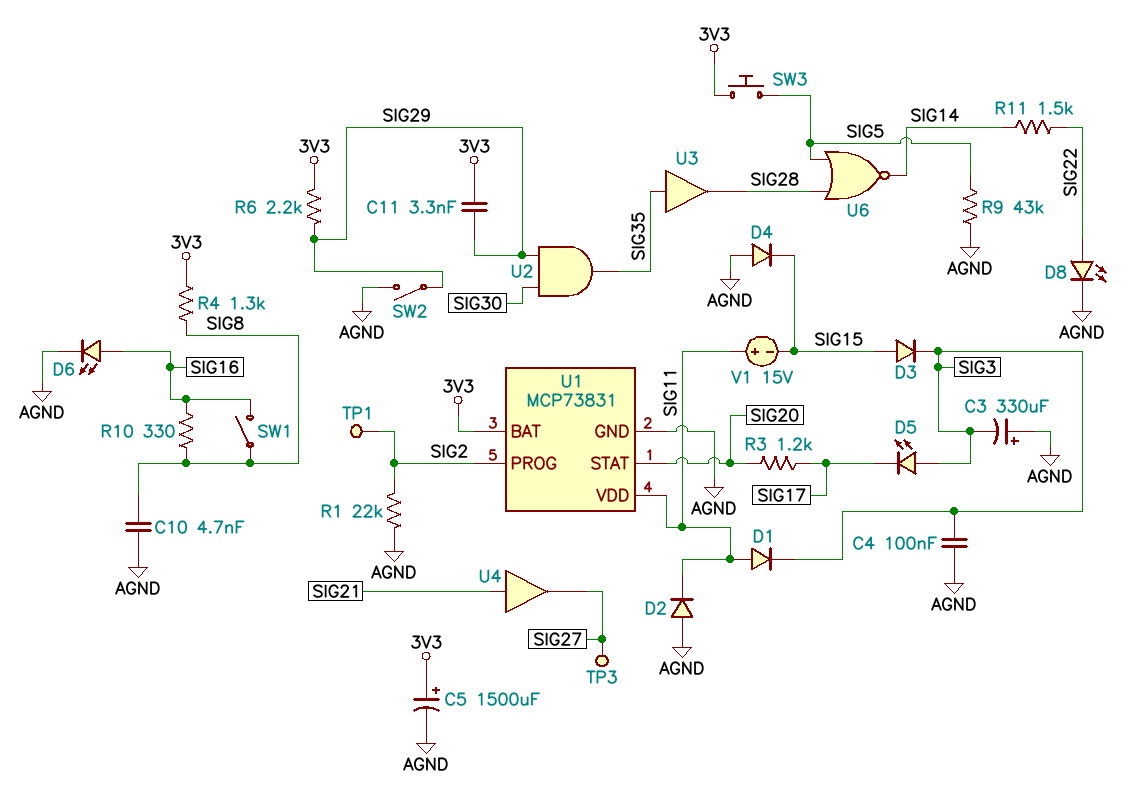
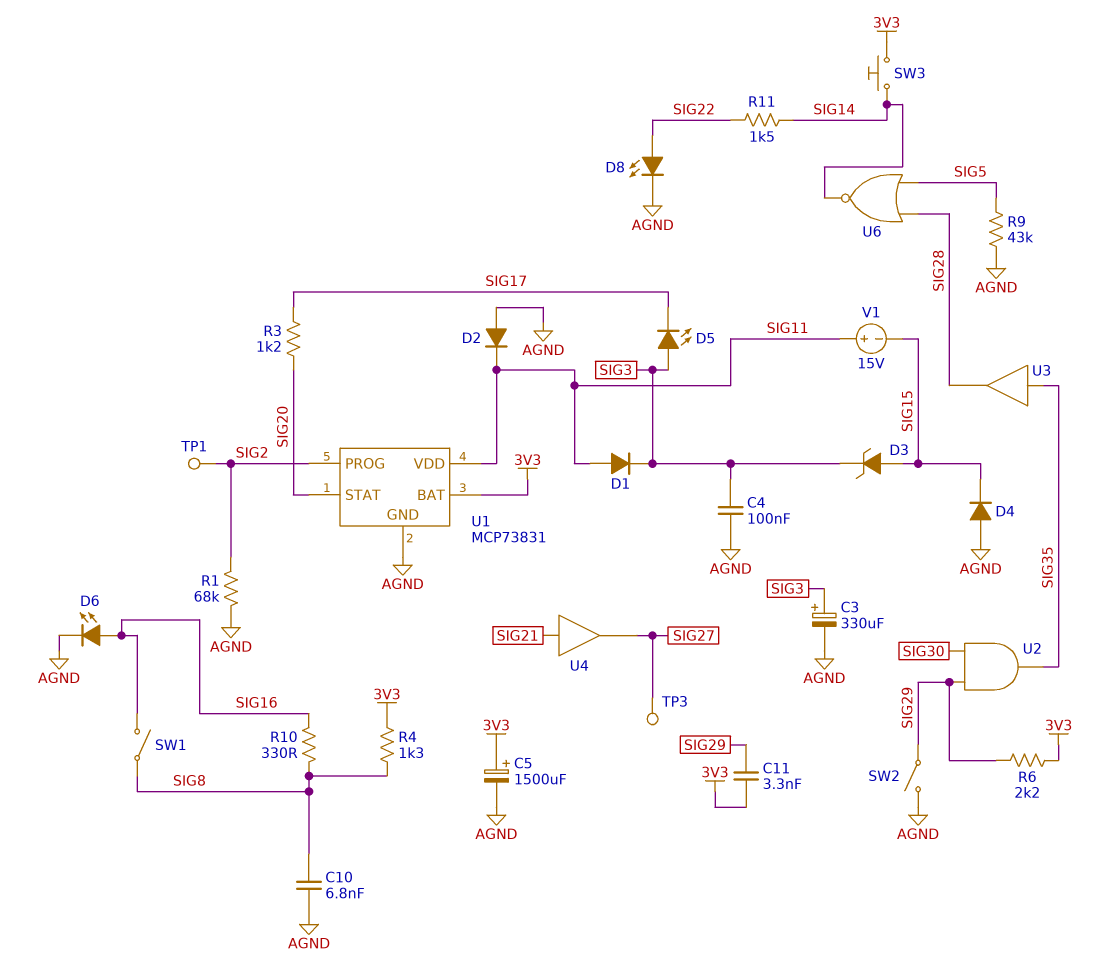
C3: 330uF (plus AGND, minus SIG3) -> 330uF (plus SIG3, minus AGND)
C10: 4.7nF (AGND, SIG8) -> 6.8nF (AGND, SIG8)
D3: diode (A SIG15, K SIG3) -> zener (A SIG15, K SIG3)
R1: 22k (AGND, SIG2) -> 68k (AGND, SIG2)
SW3: button (3V3, SIG5) -> button (3V3, SIG14)

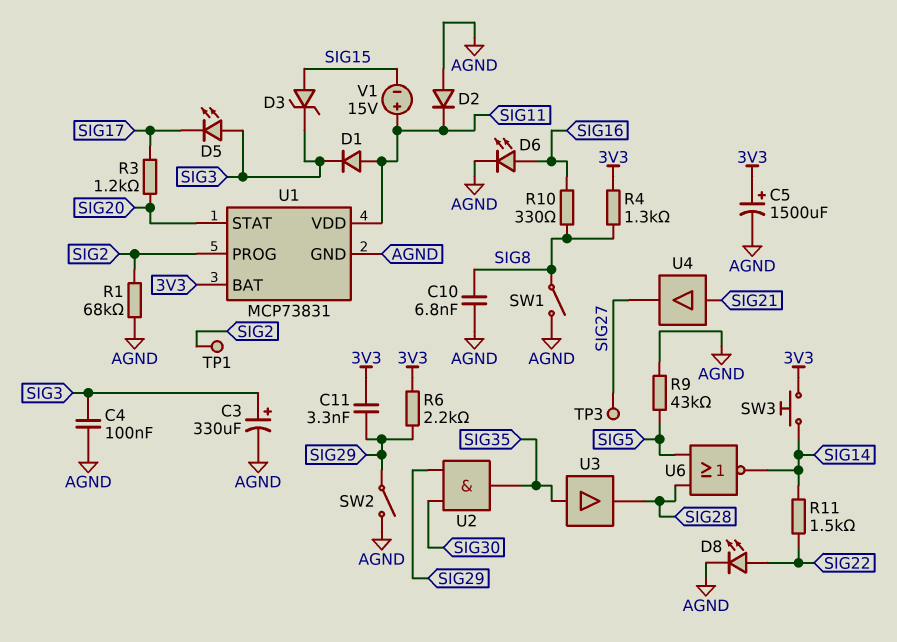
D4: diode (A AGND, K SIG15) -> none
SW1: switch (SIG8, SIG16) -> switch (AGND, SIG8)

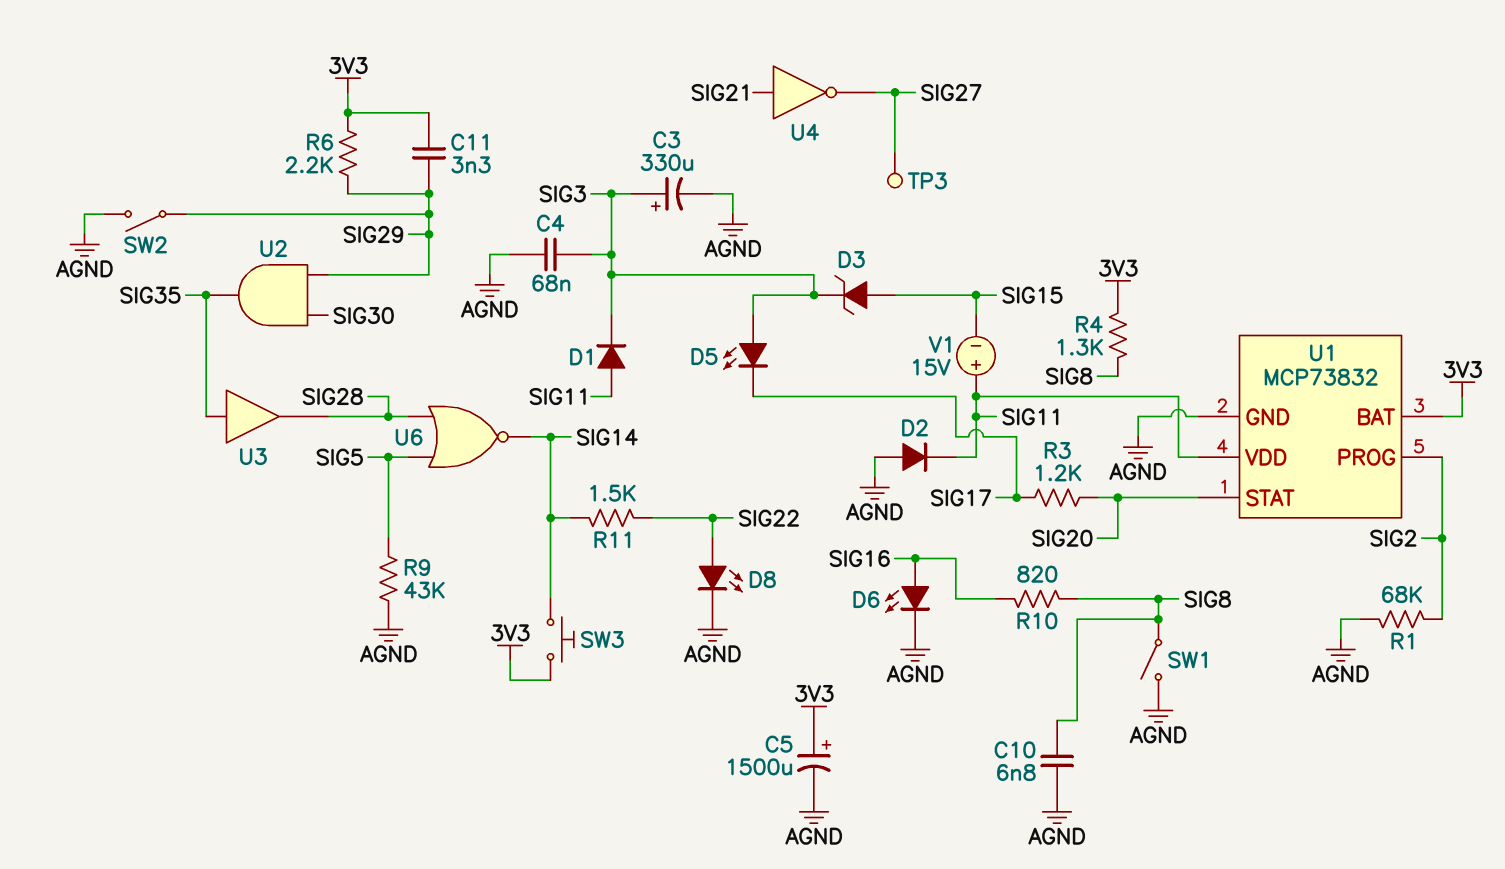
C4: 100nF (AGND, SIG3) -> 68nF (AGND, SIG3)
R10: 330 (SIG8, SIG16) -> 820 (SIG8, SIG16)
TP1: test point (SIG2) -> none
U1: MCP73831 -> MCP73832
U4: buffer (in SIG21, out SIG27) -> NOT (in SIG21, out SIG27)

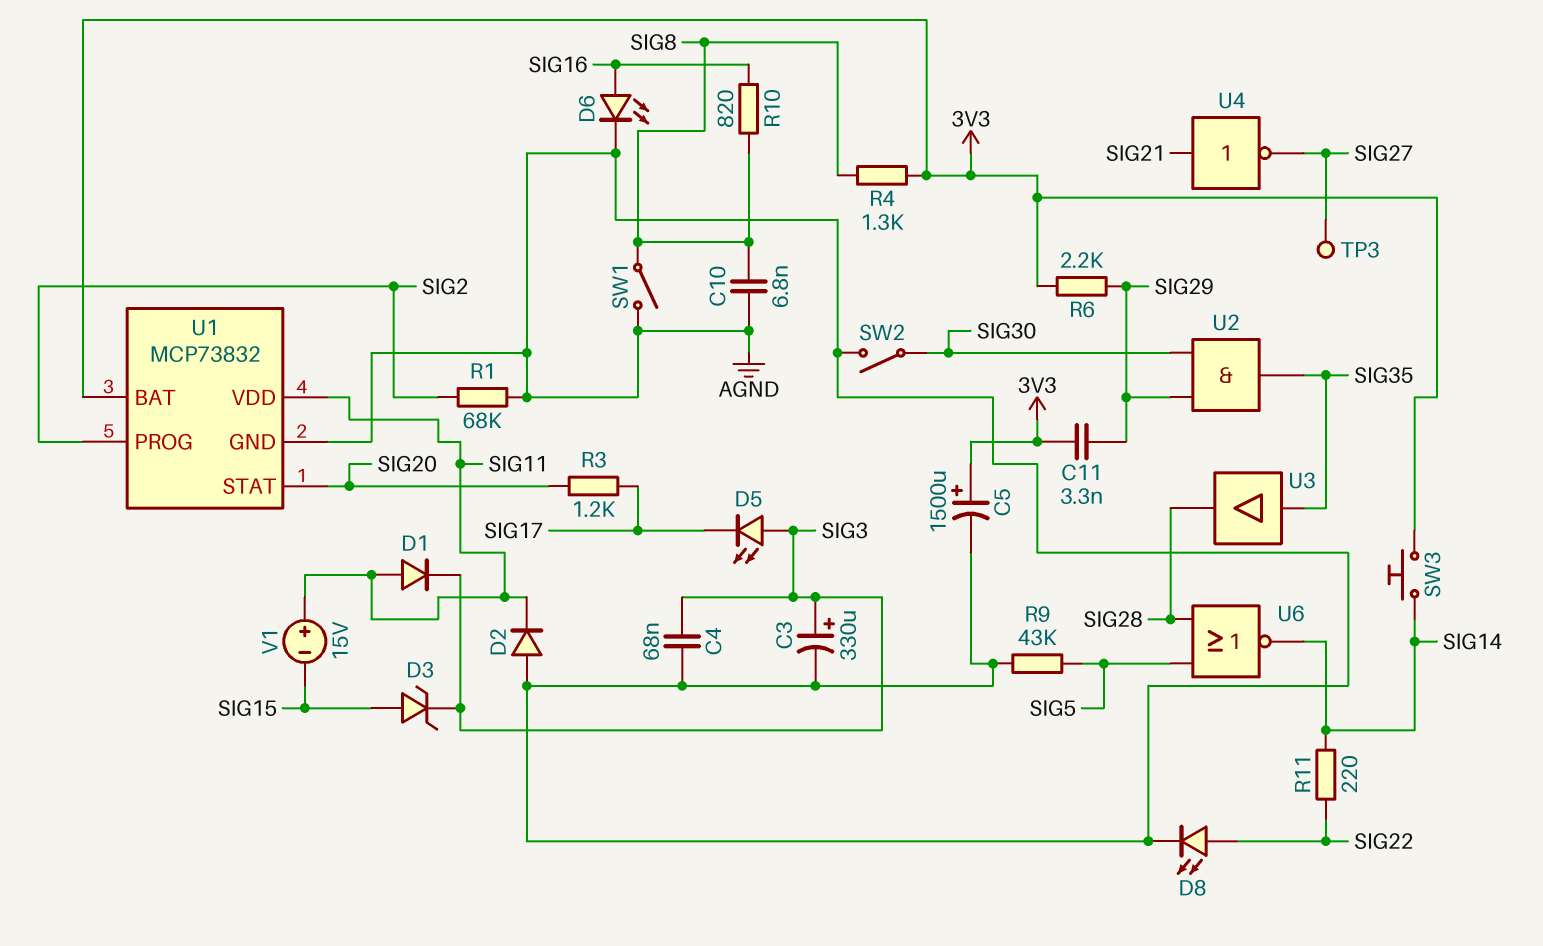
R11: 1.5k (SIG14, SIG22) -> 220 (SIG14, SIG22)
SW2: switch (AGND, SIG29) -> switch (AGND, SIG30)

